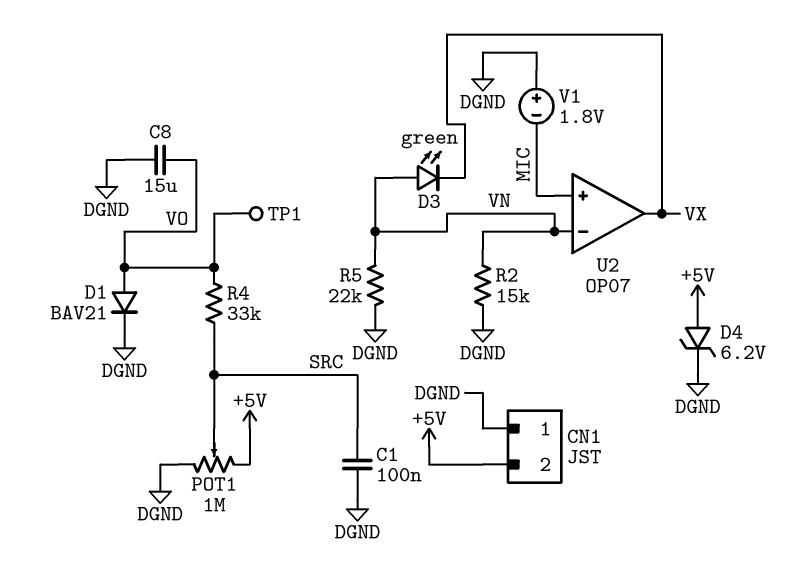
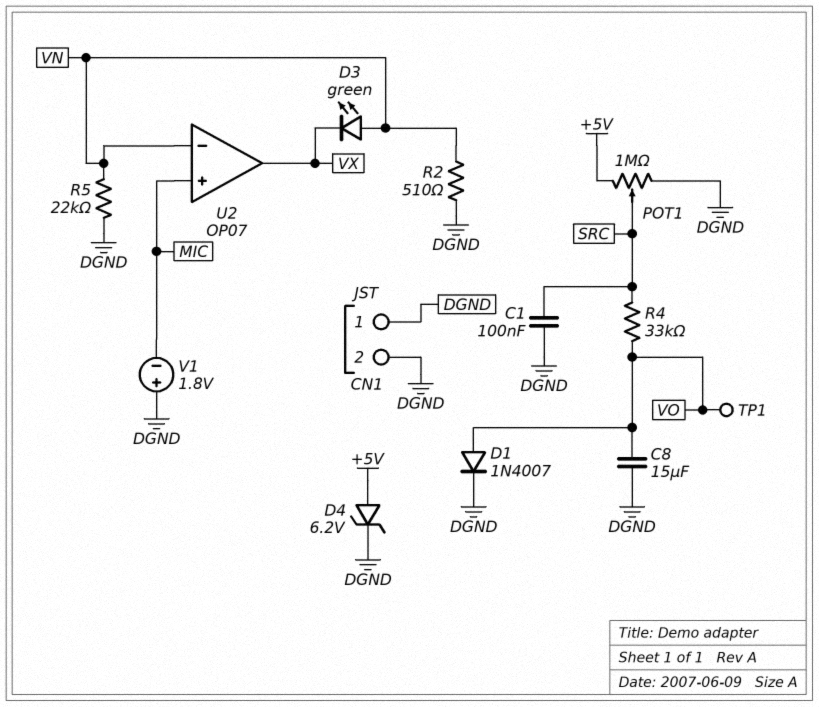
CN1 pin 2: +5V -> DGND
D1: diode BAV21 (A VO, K DGND) -> diode 1N4007 (A VO, K DGND)
R2: 15k (DGND, VN) -> 510 (DGND, VN)

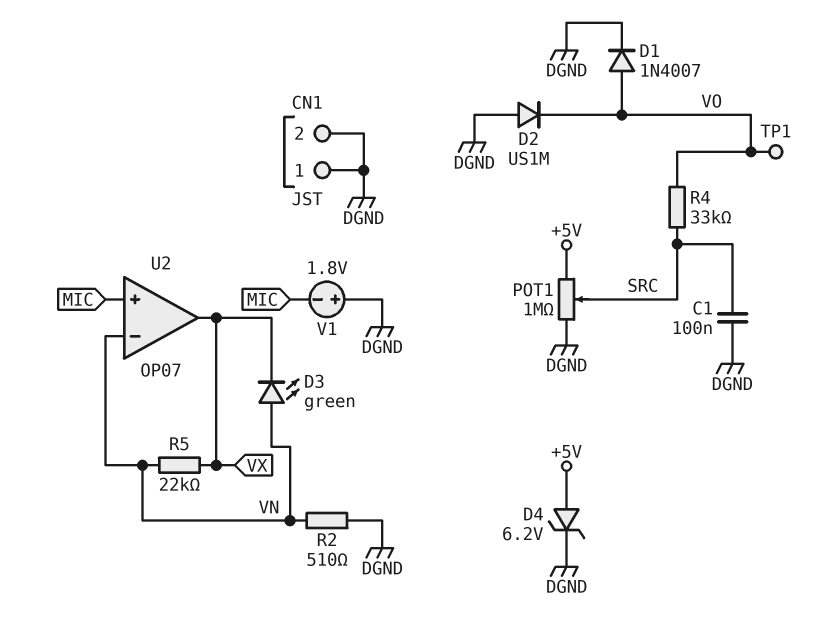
C8: 15uF (DGND, VO) -> none
D2: none -> diode US1M (A DGND, K VO)
R5: 22k (DGND, VN) -> 22k (VN, VX)

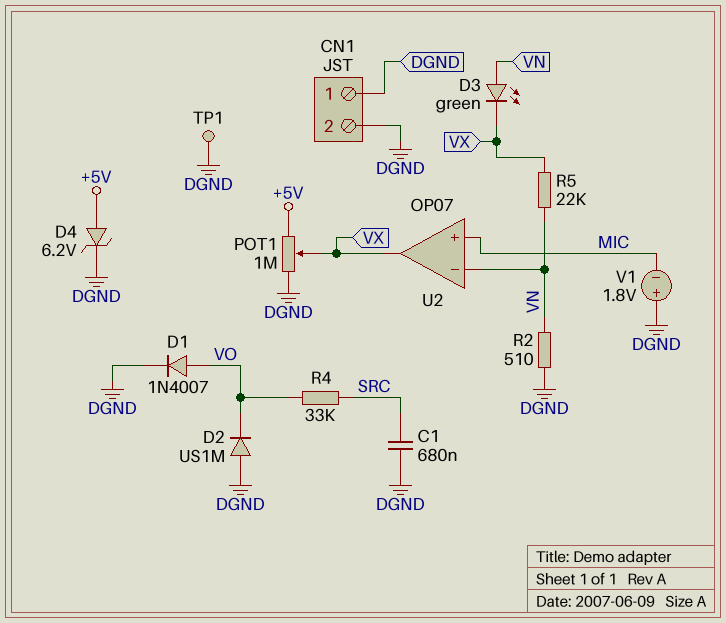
C1: 100nF (DGND, SRC) -> 680nF (DGND, SRC)
POT1: 1M (+5V, DGND, wiper SRC) -> 1M (+5V, DGND, wiper VX)
TP1: test point (VO) -> test point (DGND)

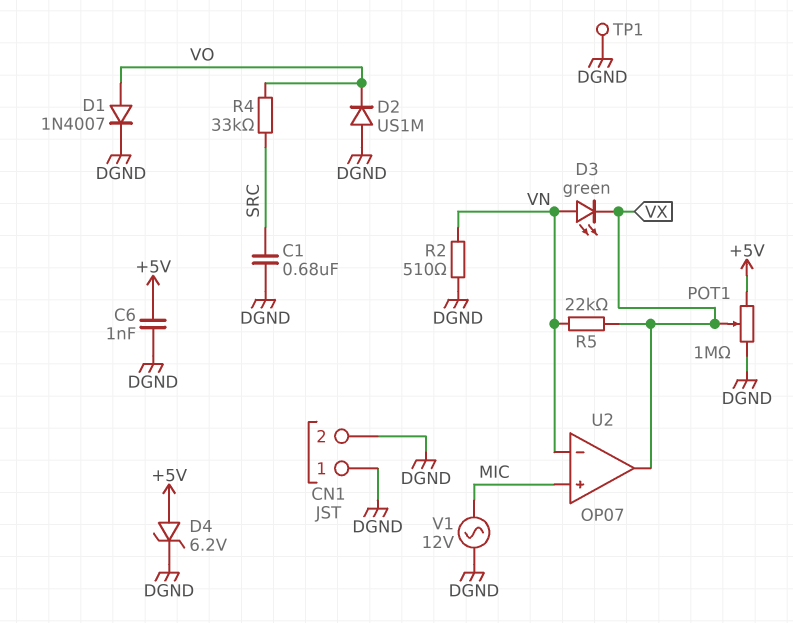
C6: none -> 1nF (+5V, DGND)
V1: 1.8V (plus DGND, minus MIC) -> AC 12V (DGND, MIC)

